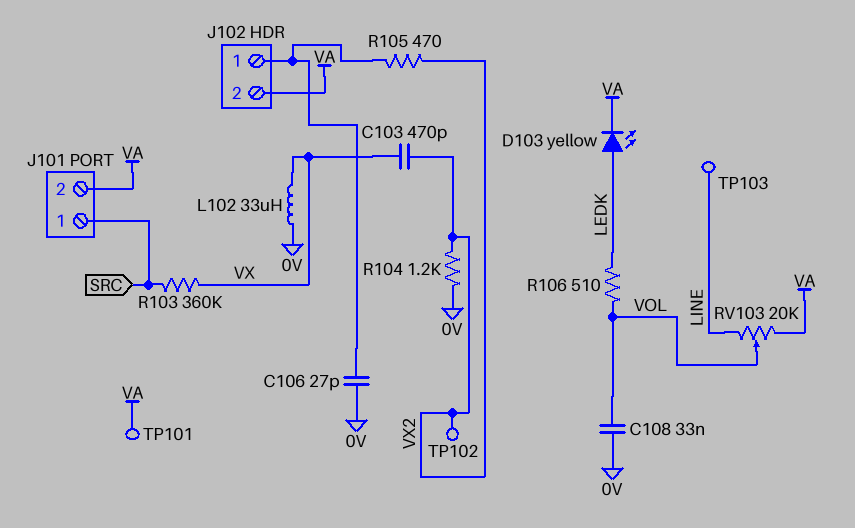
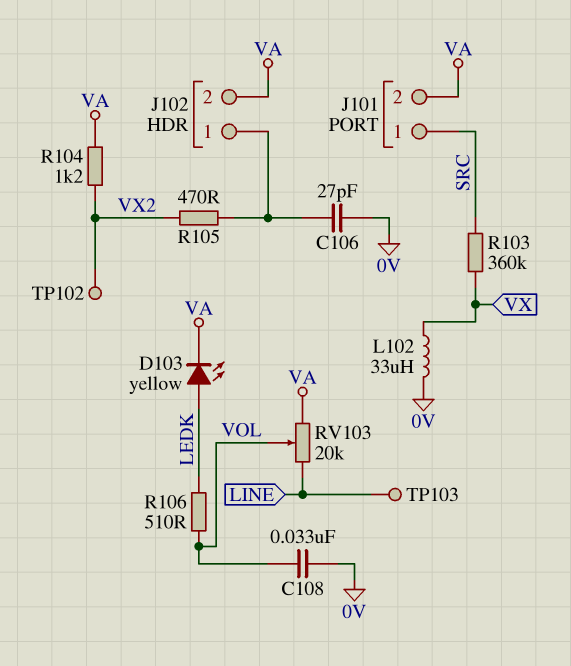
C103: 470pF (VX, VX2) -> none
R104: 1.2k (0V, VX2) -> 1.2k (VA, VX2)
TP101: test point (VA) -> none

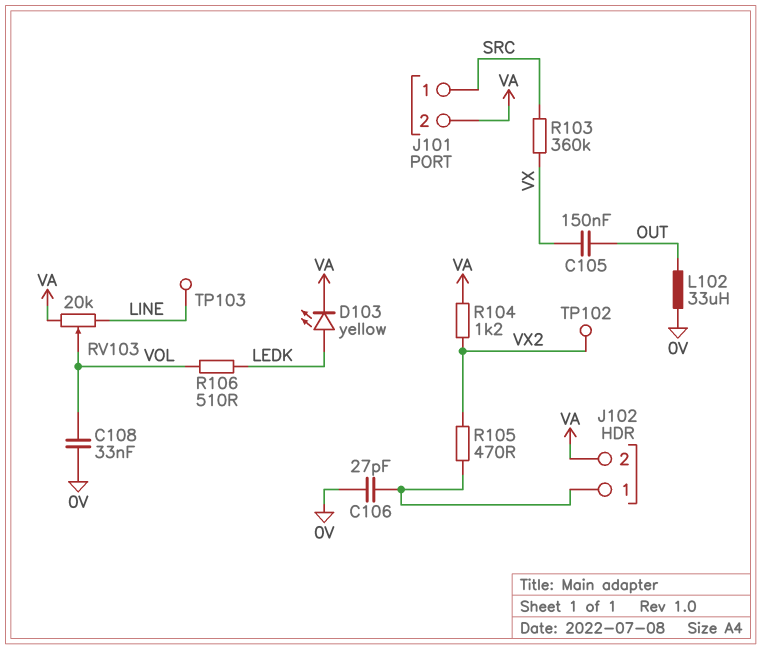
C105: none -> 150nF (OUT, VX)
L102: 33uH (0V, VX) -> 33uH (0V, OUT)

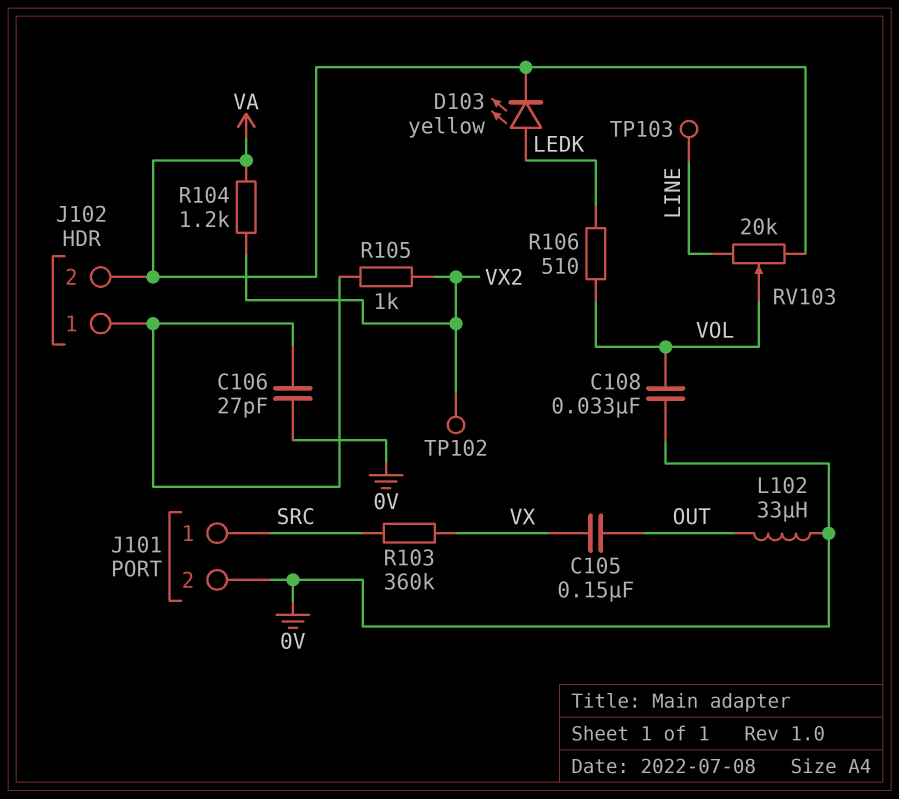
J101 pin 2: VA -> 0V
R105: 470 (J102/1, VX2) -> 1k (J102/1, VX2)

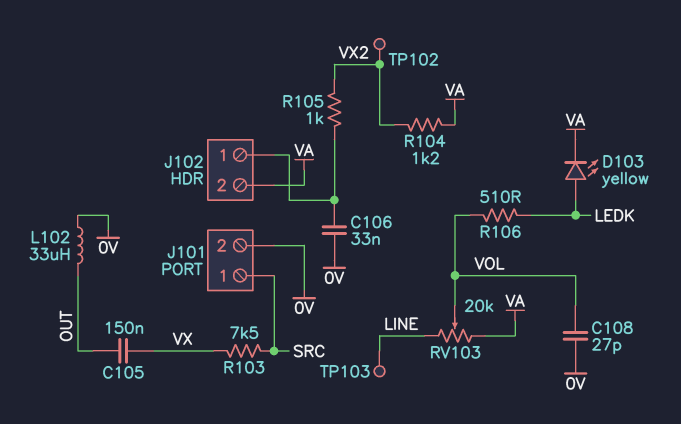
C106: 27pF (0V, J102/1) -> 33nF (0V, J102/1)
C108: 33nF (0V, VOL) -> 27pF (0V, VOL)
R103: 360k (SRC, VX) -> 7.5k (SRC, VX)

